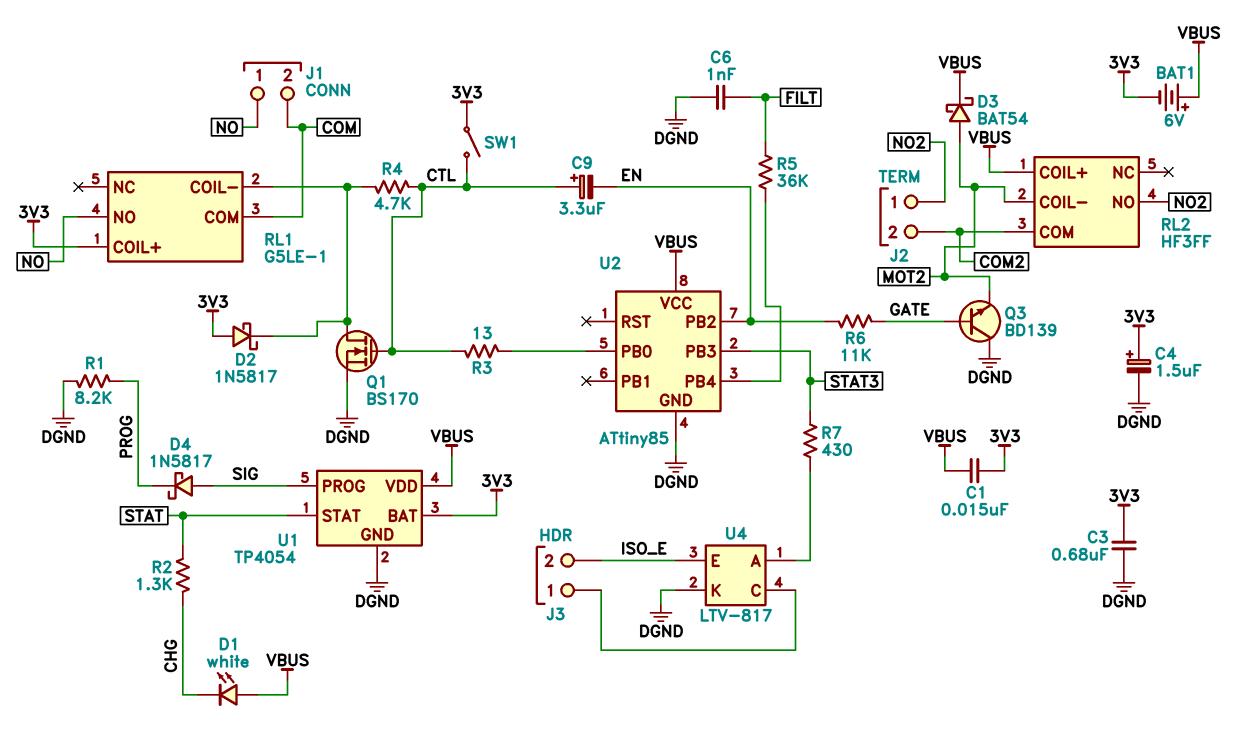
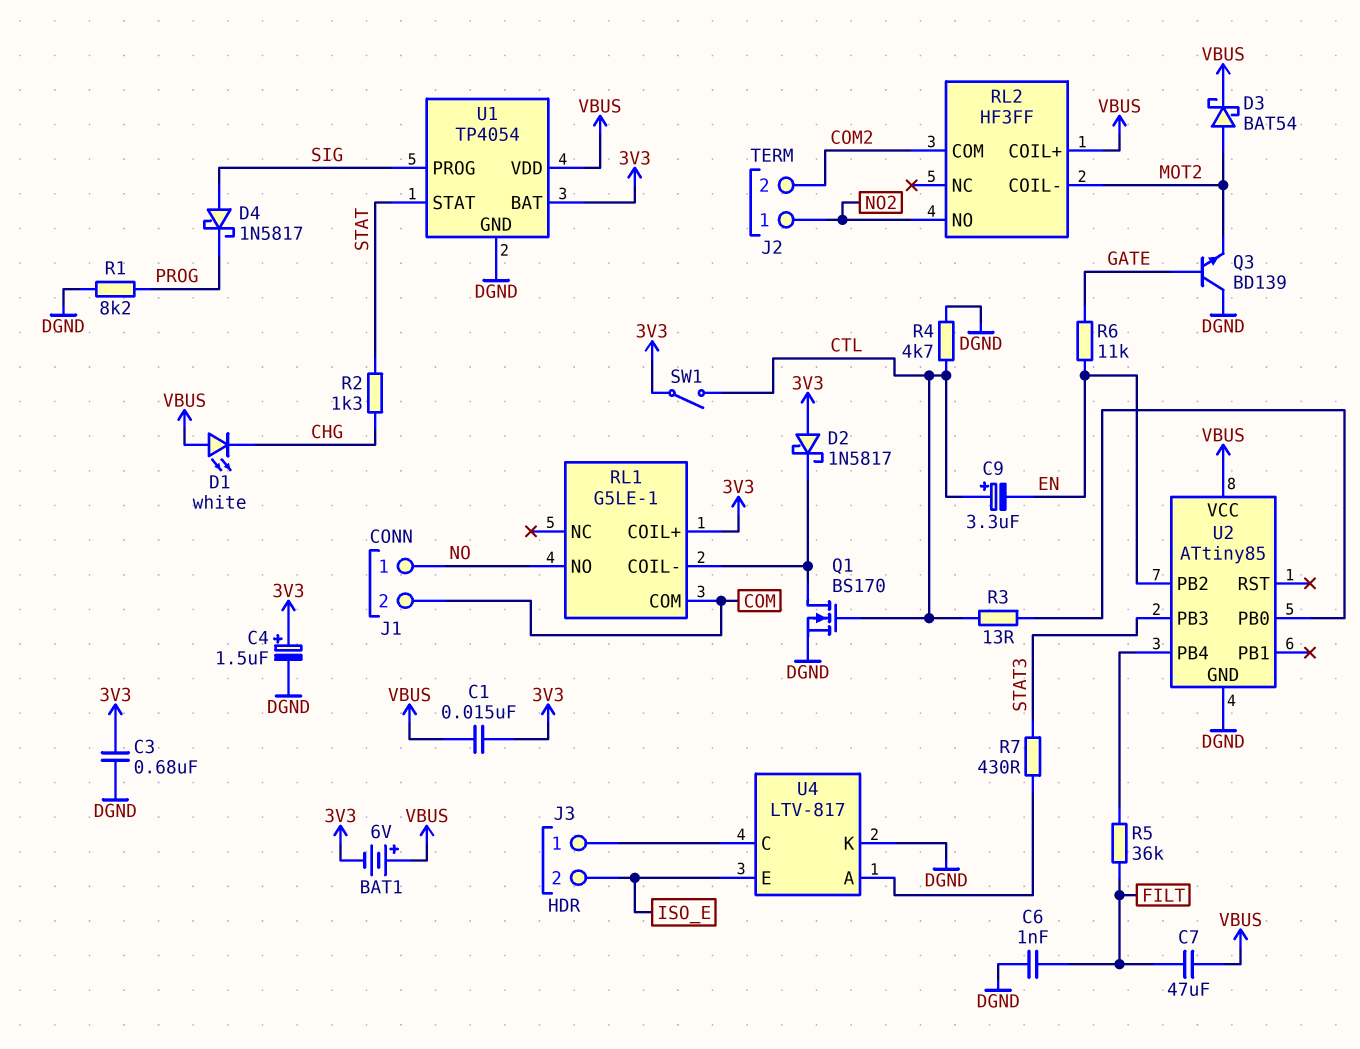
C7: none -> 47uF (FILT, VBUS)
R4: 4.7k (CTL, RL1/COIL-) -> 4.7k (CTL, DGND)

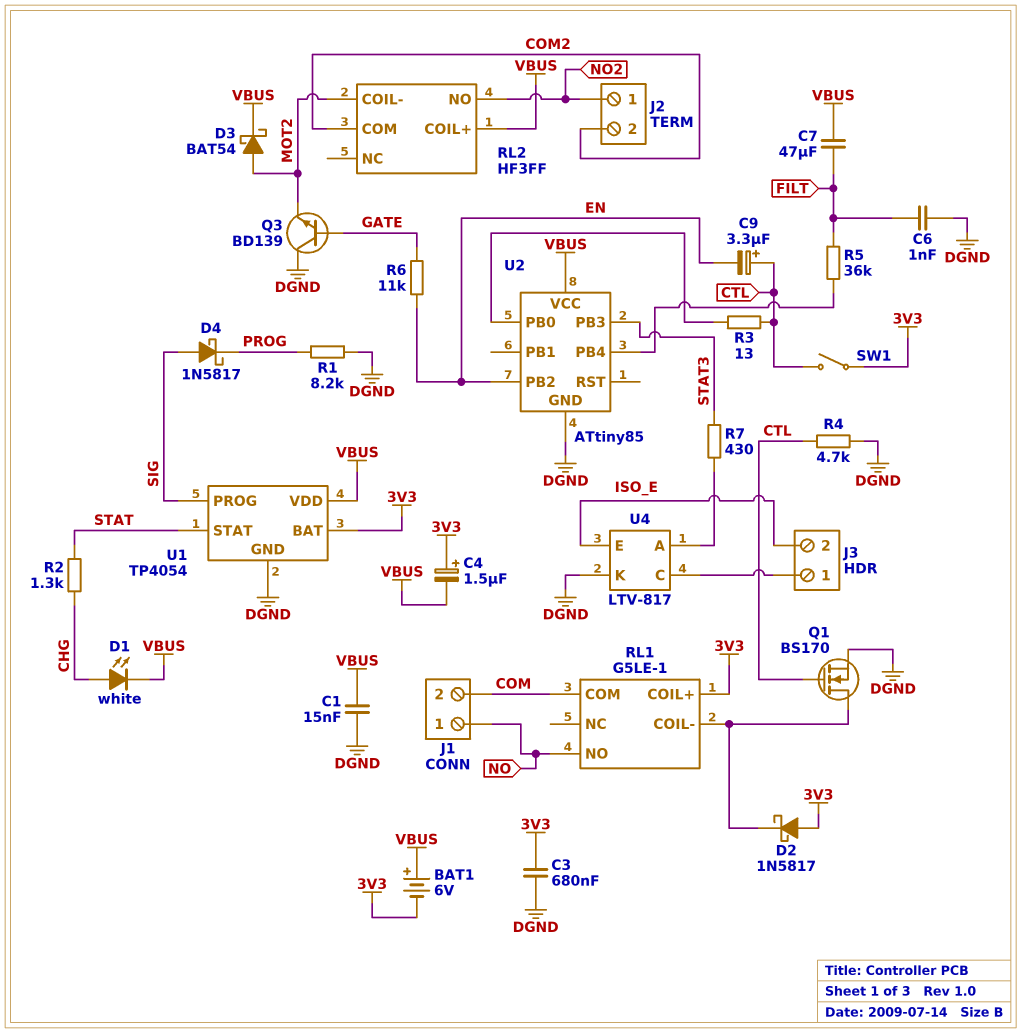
C1: 15nF (3V3, VBUS) -> 15nF (DGND, VBUS)
C4: 1.5uF (plus 3V3, minus DGND) -> 1.5uF (plus 3V3, minus VBUS)
D1: LED white (A VBUS, K CHG) -> LED white (A CHG, K VBUS)

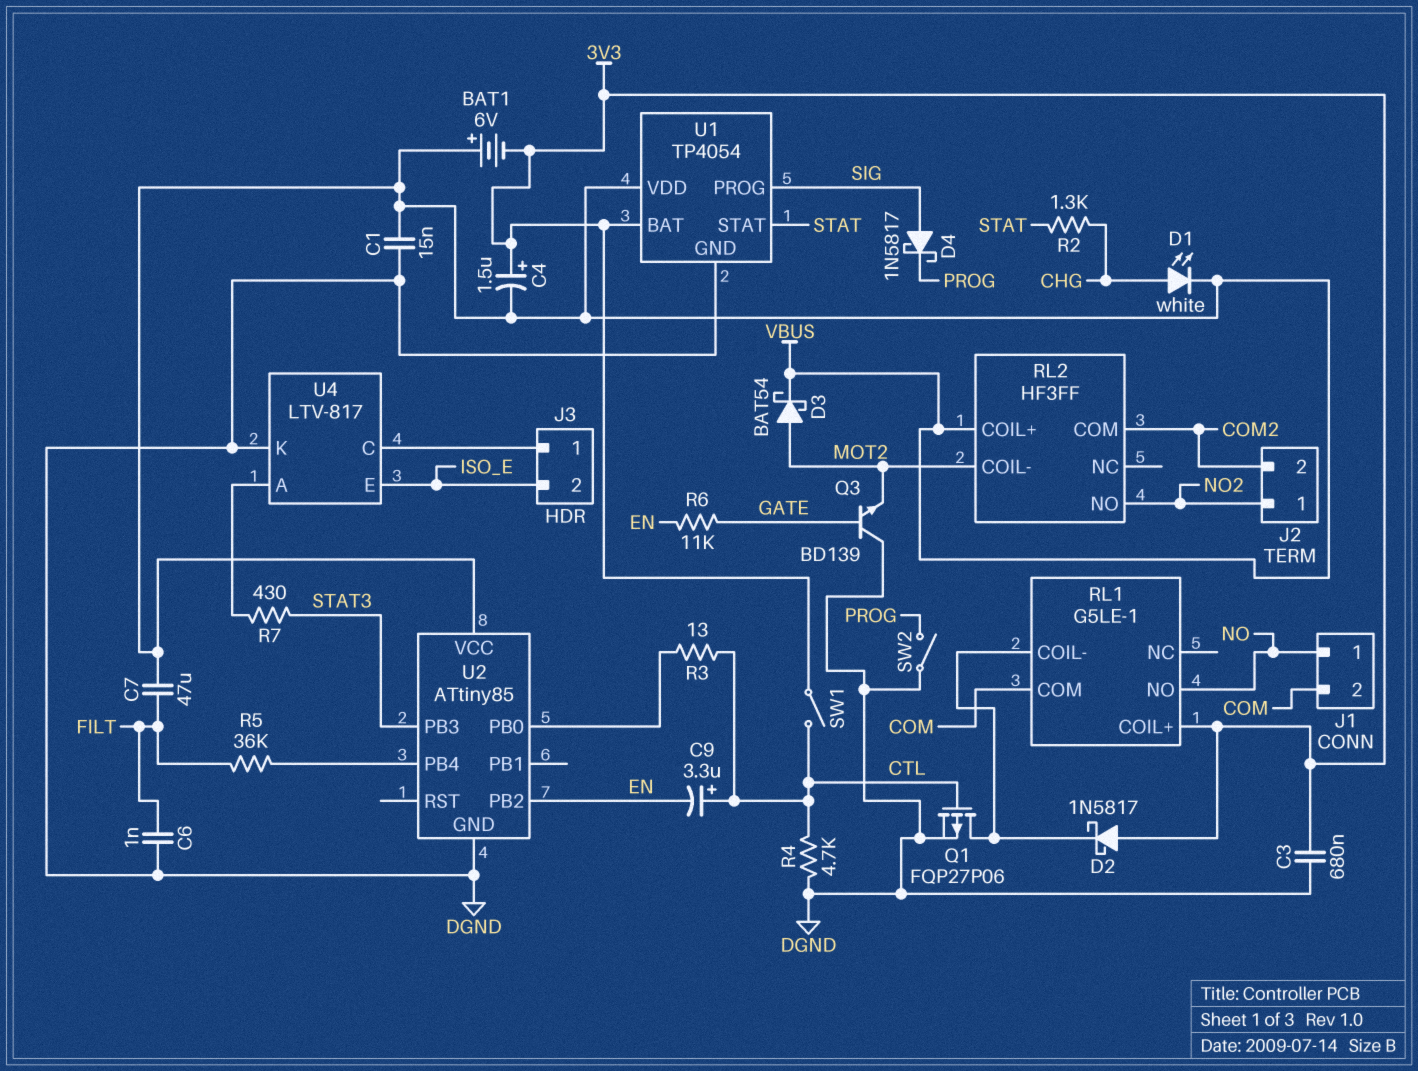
Q1: NMOS BS170 (G CTL, D RL1/COIL-, S DGND) -> PMOS FQP27P06 (G CTL, D RL1/COIL-, S DGND)
R1: 8.2k (DGND, PROG) -> none
SW2: none -> switch (DGND, PROG)

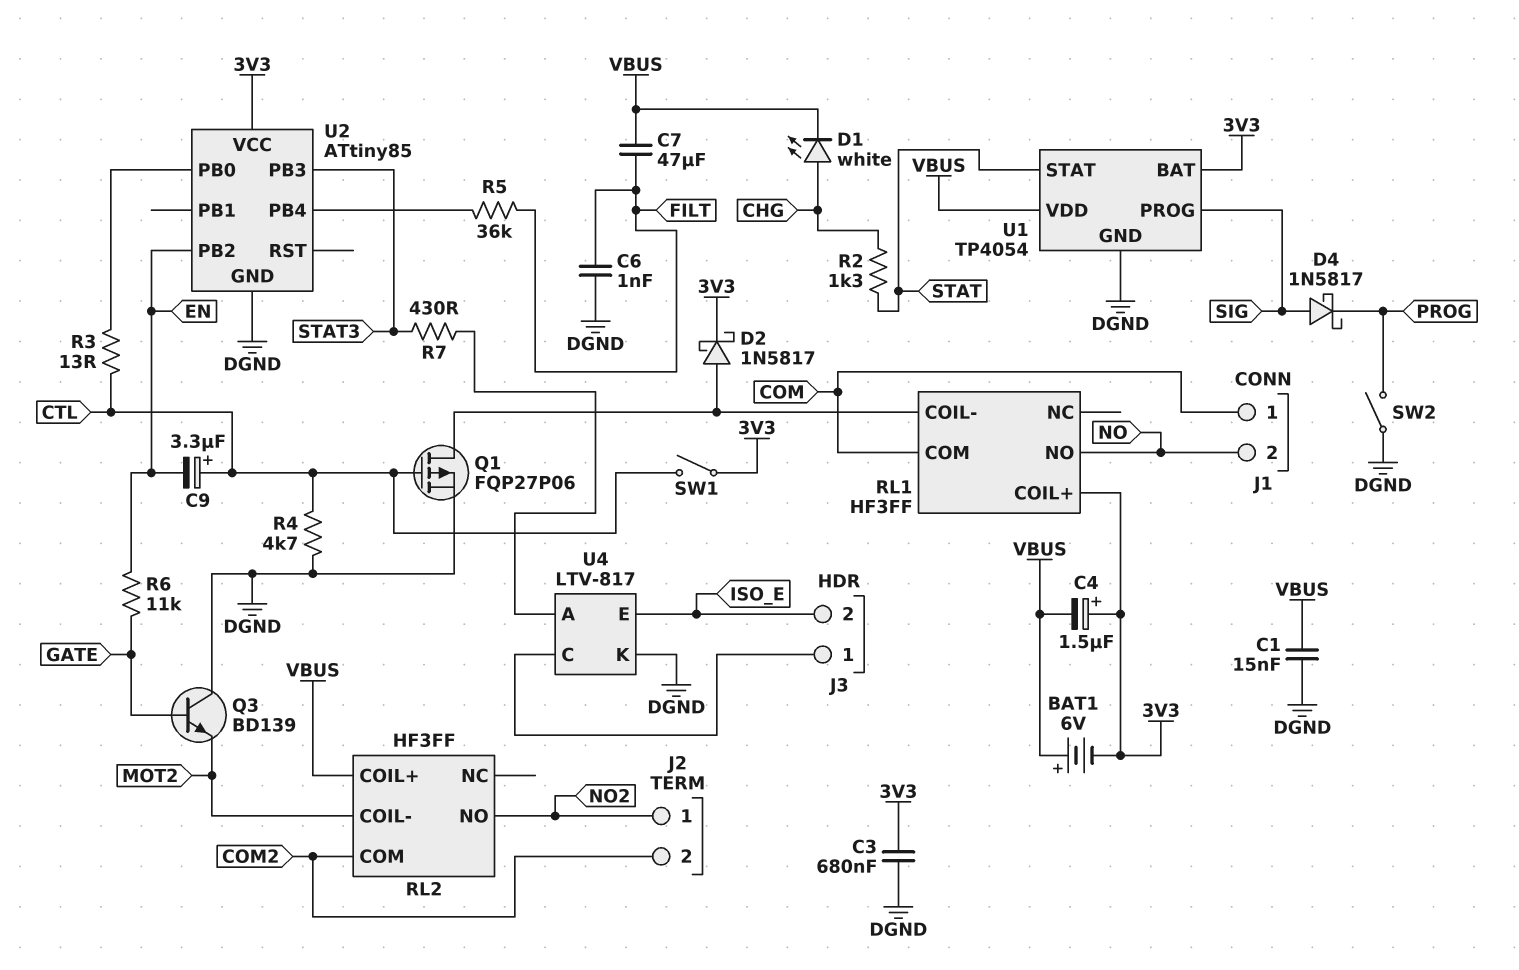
D2: schottky 1N5817 (A 3V3, K RL1/COIL-) -> schottky 1N5817 (A RL1/COIL-, K 3V3)
D3: schottky BAT54 (A MOT2, K VBUS) -> none
J1 pin 1: NO -> COM
J1 pin 2: COM -> NO
RL1: G5LE-1 -> HF3FF
U2 pin VCC: VBUS -> 3V3

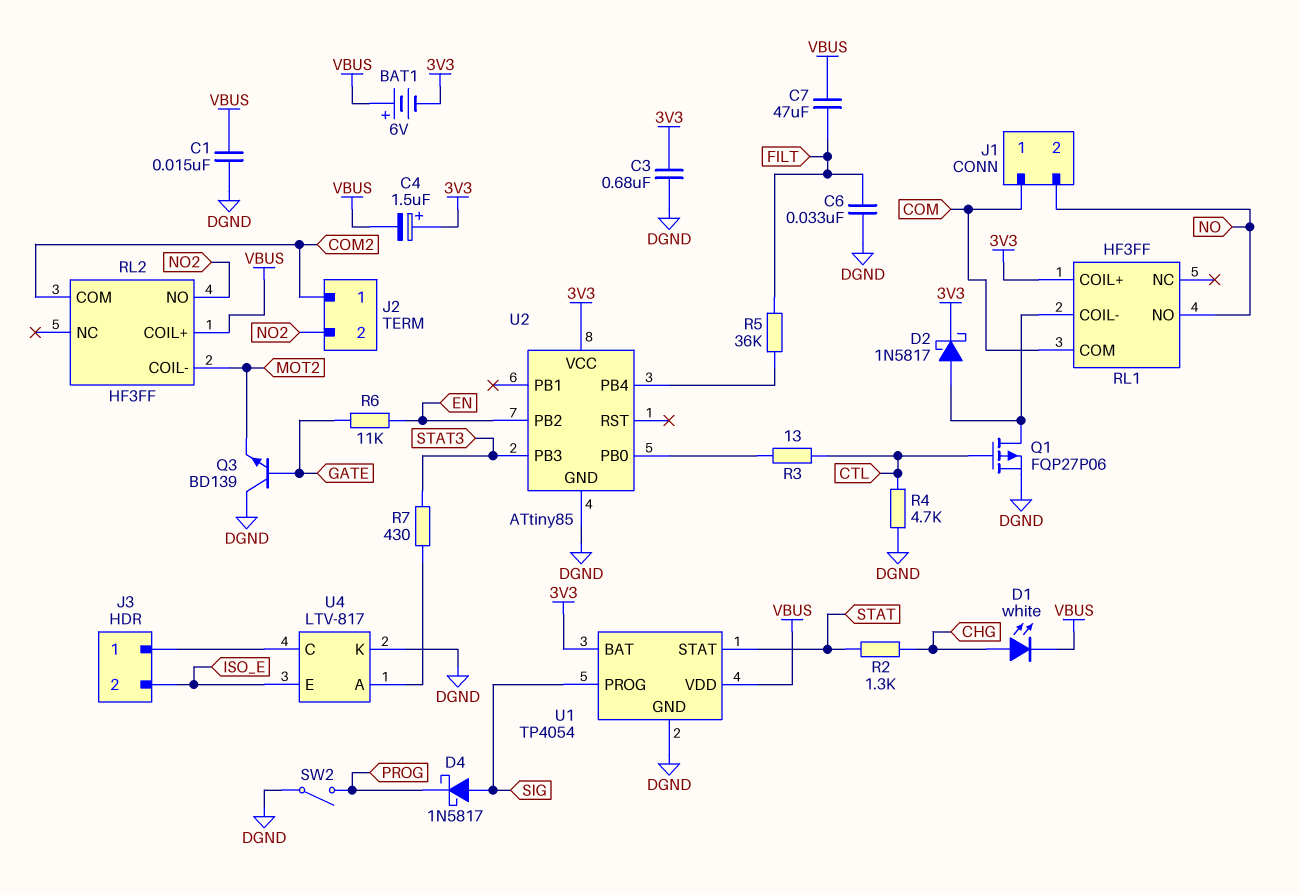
C6: 1nF (DGND, FILT) -> 33nF (DGND, FILT)
C9: 3.3uF (plus CTL, minus EN) -> none
J2 pin 1: NO2 -> COM2
J2 pin 2: COM2 -> NO2
SW1: switch (3V3, CTL) -> none

